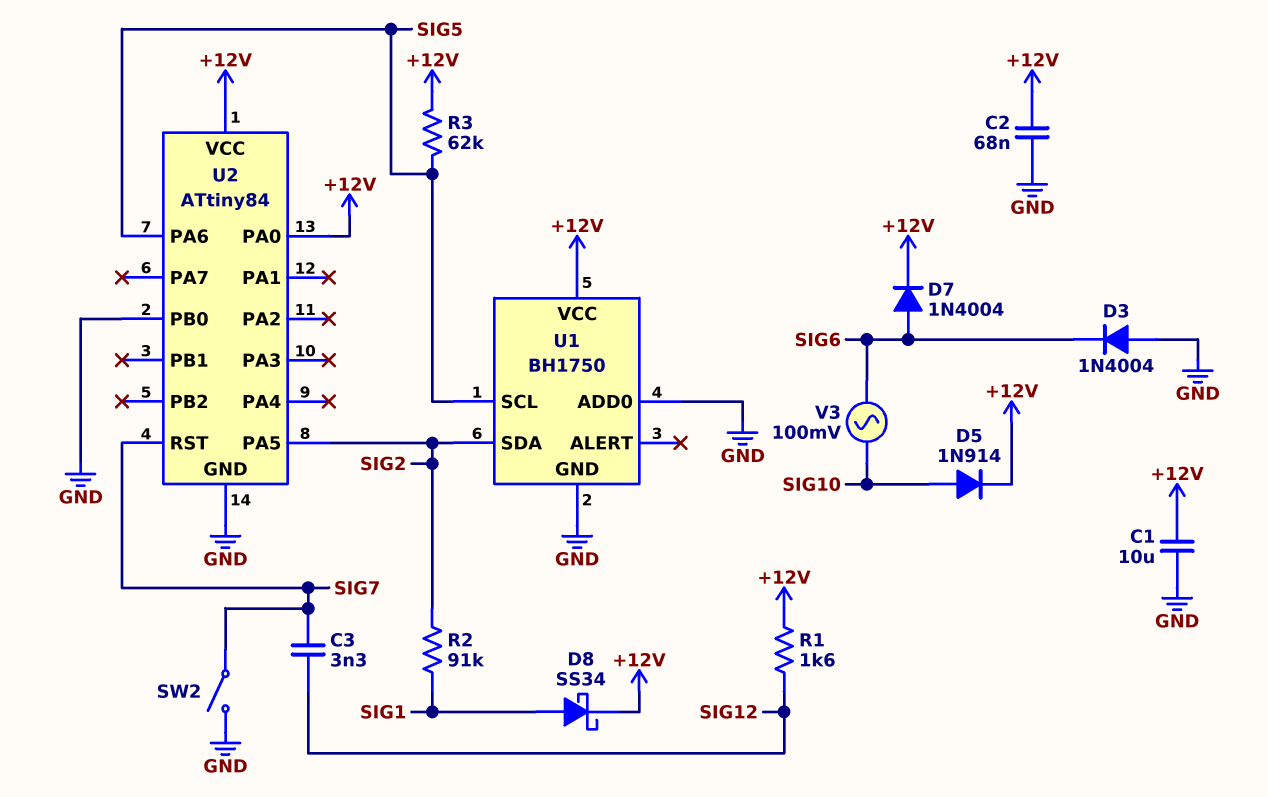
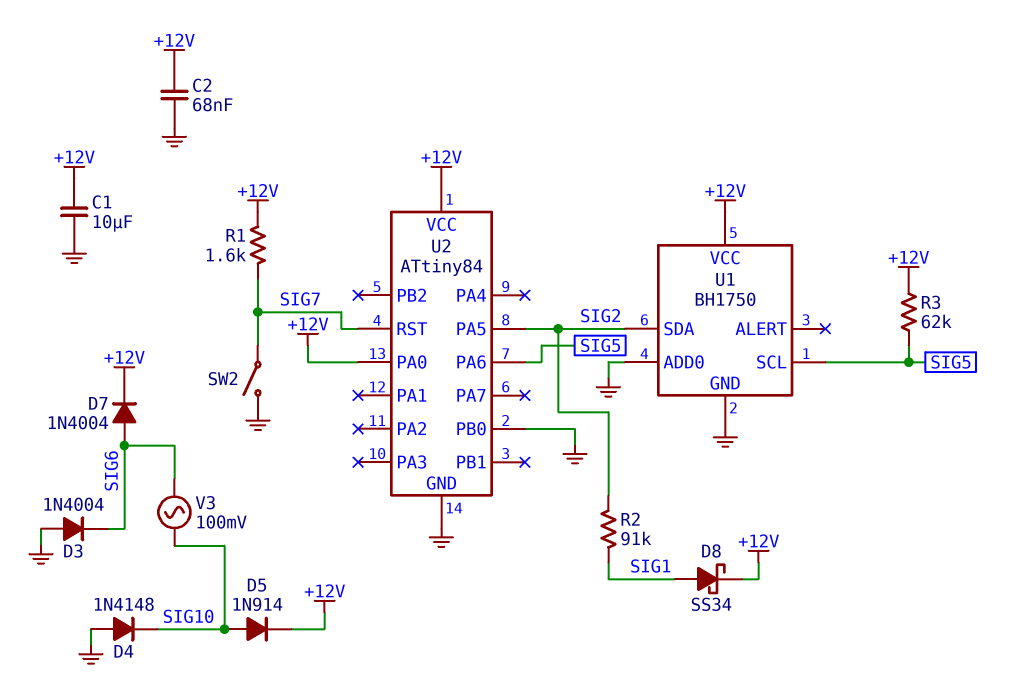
C3: 3.3nF (SIG7, SIG12) -> none
D4: none -> diode 1N4148 (A GND, K SIG10)
R1: 1.6k (+12V, SIG12) -> 1.6k (+12V, SIG7)

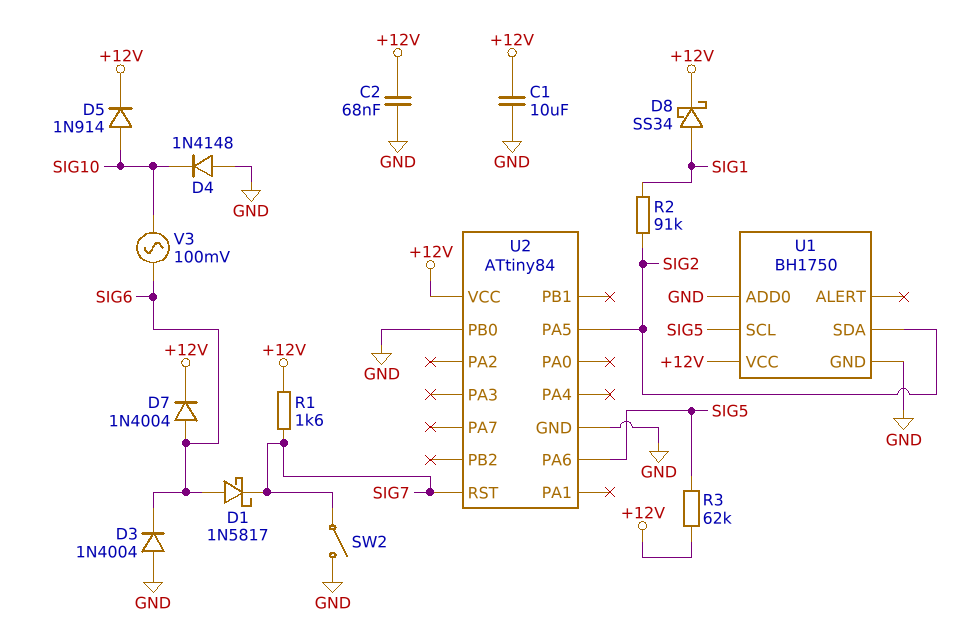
D1: none -> schottky 1N5817 (A SIG6, K SIG7)
U2 pin PA0: +12V -> none

